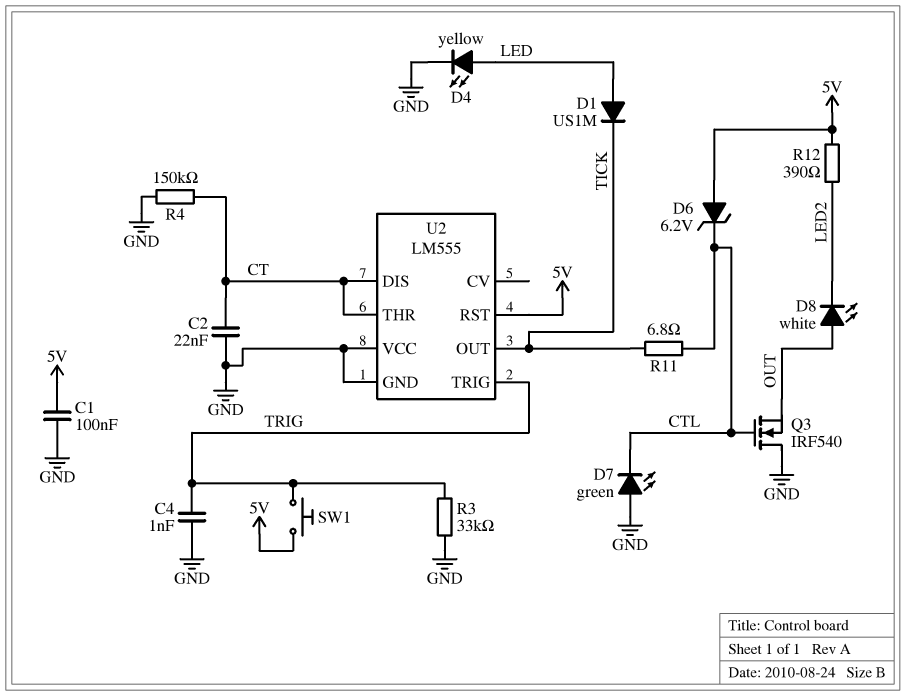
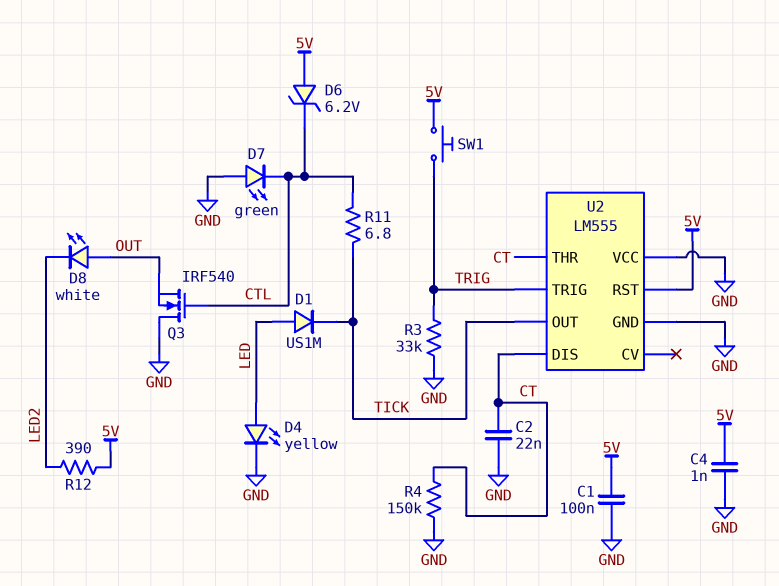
C4: 1nF (GND, TRIG) -> 1nF (5V, GND)

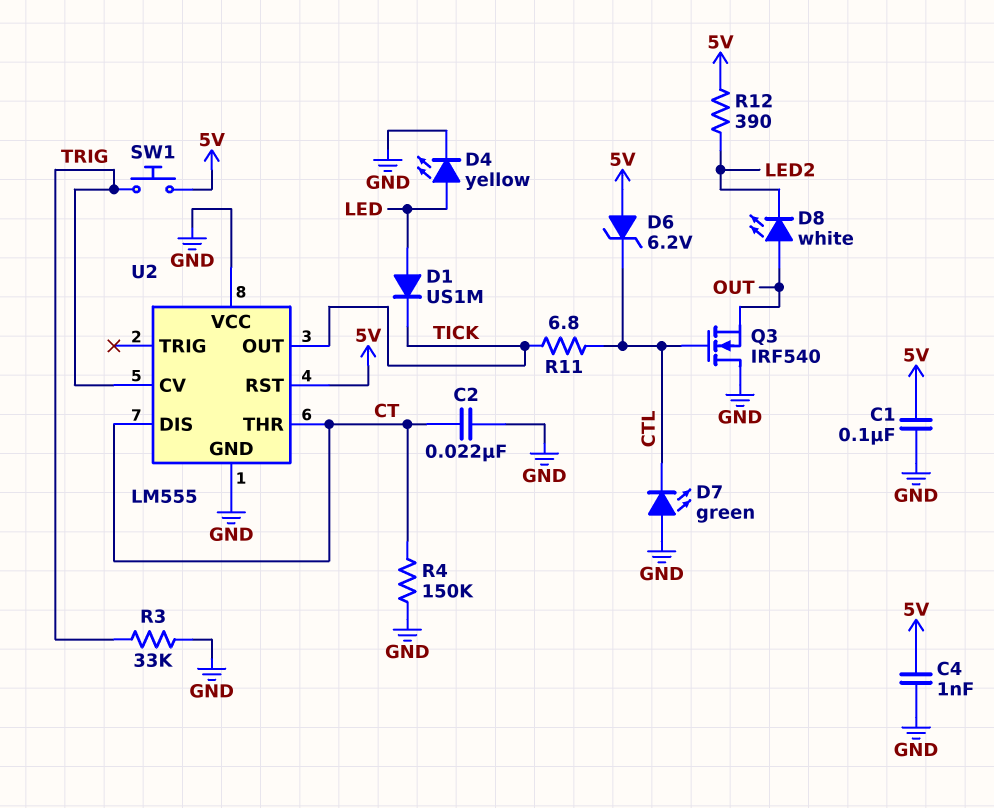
U2 pin CV: none -> TRIG
U2 pin TRIG: TRIG -> none

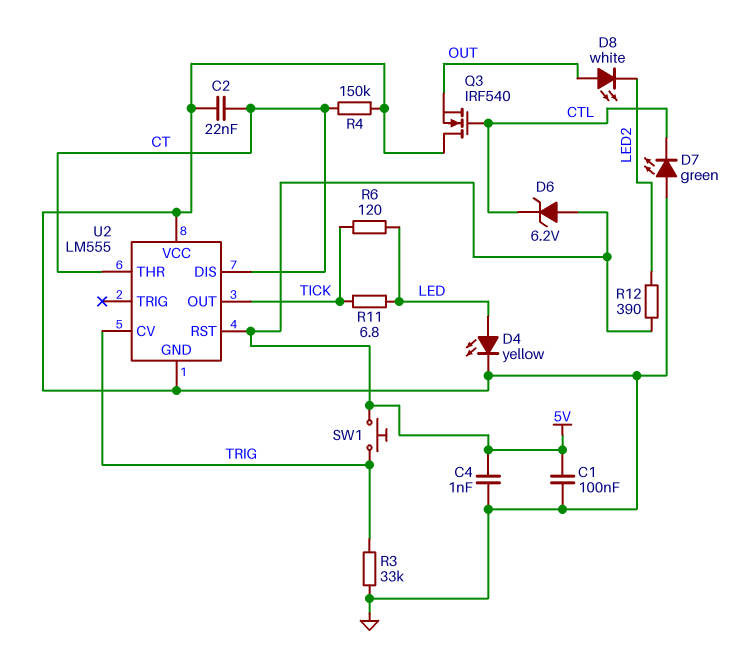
D1: diode US1M (A LED, K TICK) -> none
R6: none -> 120 (LED, TICK)
R11: 6.8 (CTL, TICK) -> 6.8 (LED, TICK)

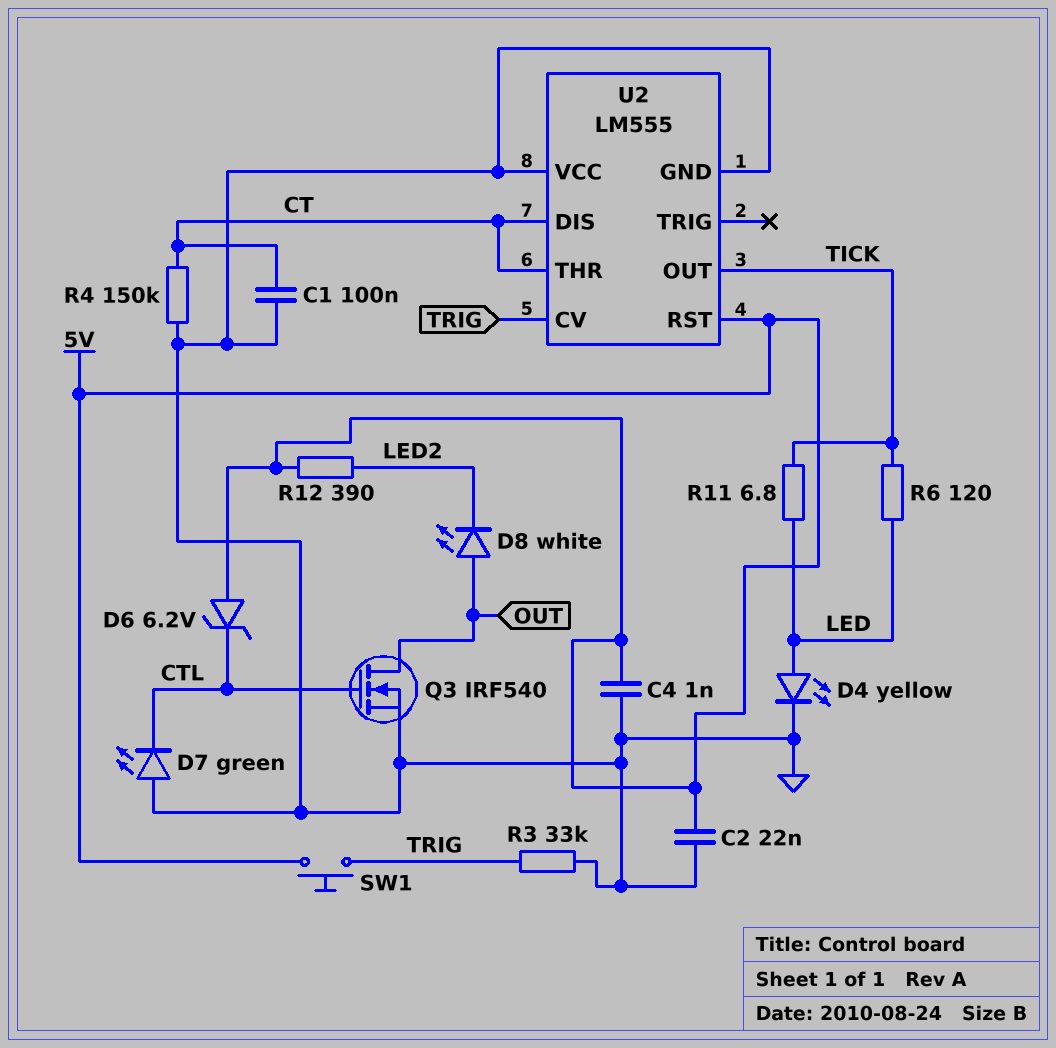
C1: 100nF (5V, GND) -> 100nF (CT, GND)
C2: 22nF (CT, GND) -> 22nF (5V, GND)
Q3: NMOS IRF540 (G CTL, D GND, S OUT) -> NMOS IRF540 (G CTL, D OUT, S GND)

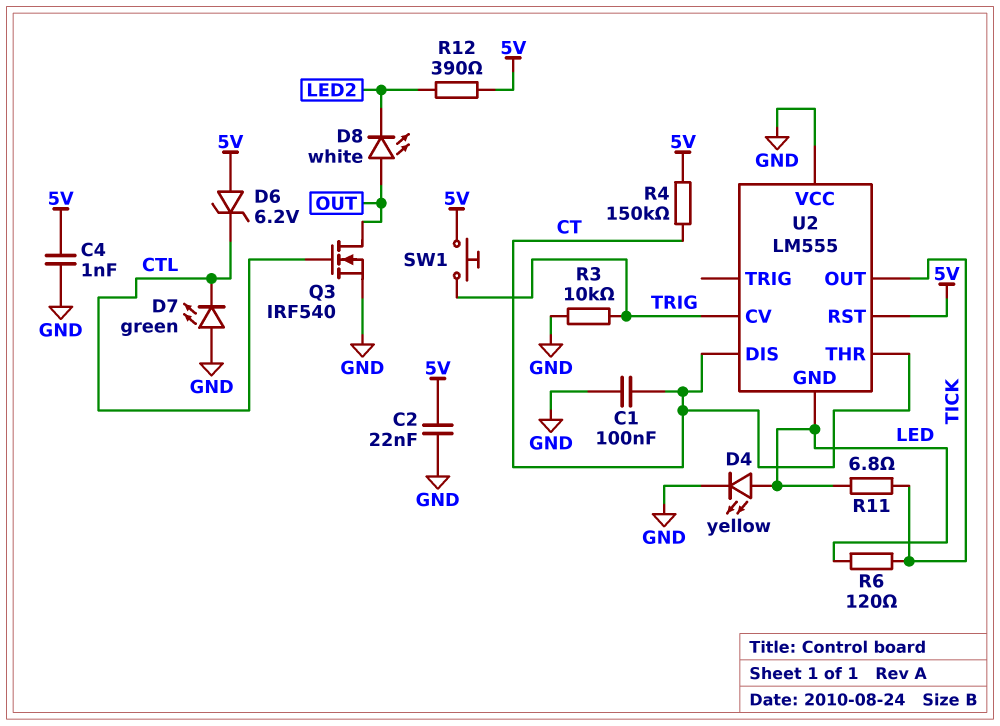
R3: 33k (GND, TRIG) -> 10k (GND, TRIG)
R4: 150k (CT, GND) -> 150k (5V, CT)
U2 pin GND: GND -> LED

